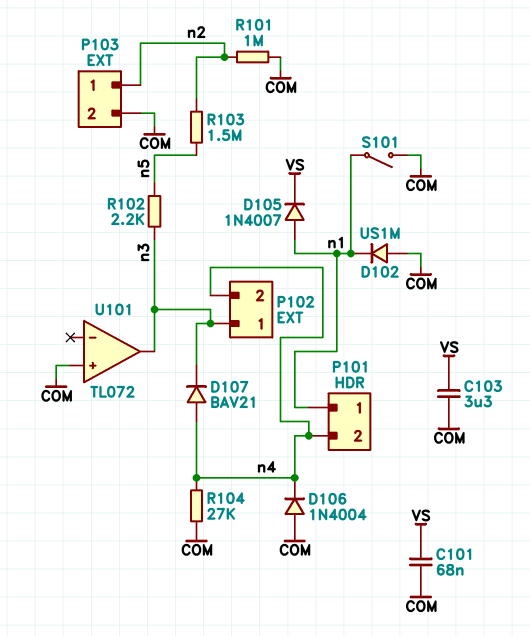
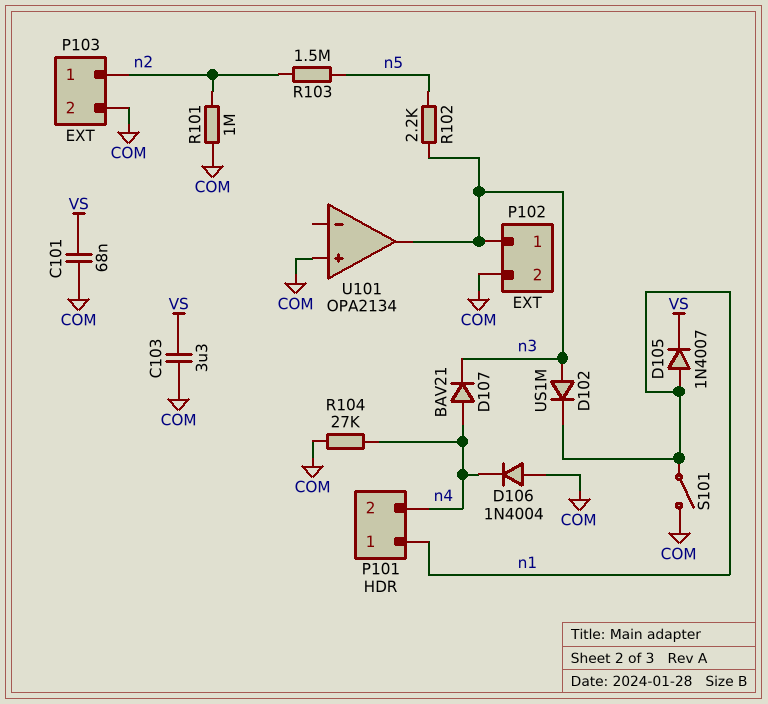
D102: diode US1M (A COM, K n1) -> diode US1M (A n3, K n1)
P102 pin 2: n4 -> COM
U101: TL072 -> OPA2134

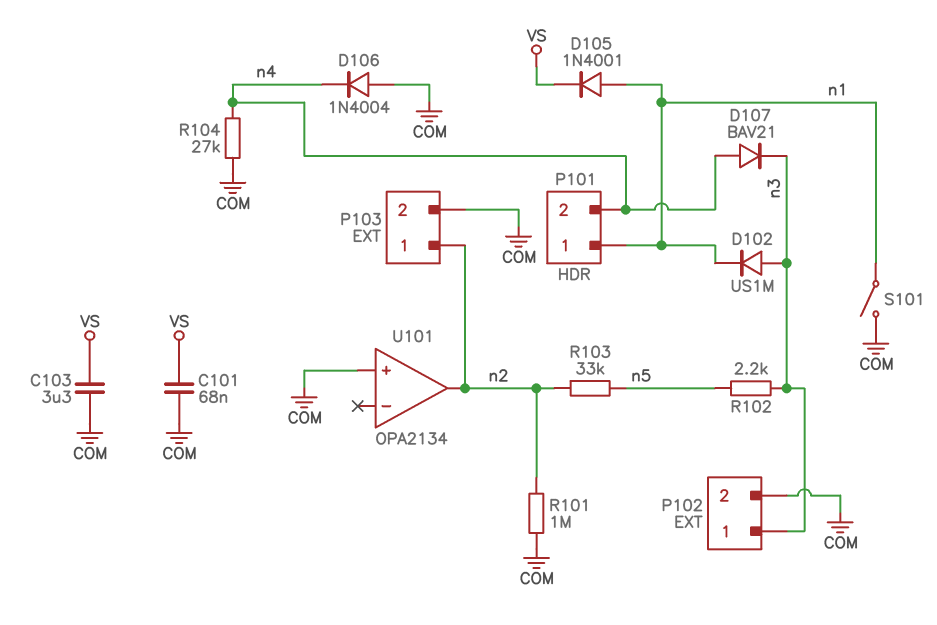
D105: diode 1N4007 (A n1, K VS) -> diode 1N4001 (A n1, K VS)
R103: 1.5M (n2, n5) -> 33k (n2, n5)
U101 pin out: n3 -> n2

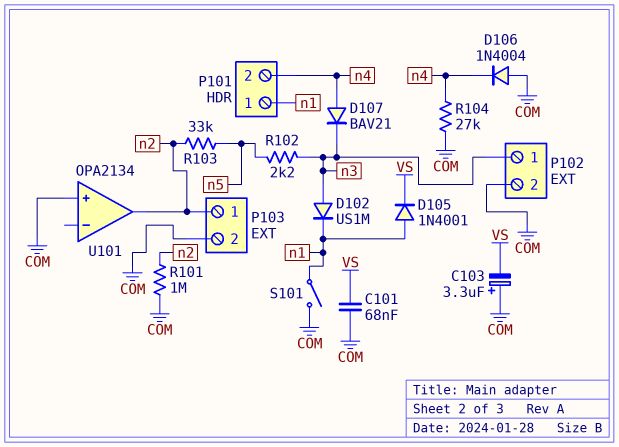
C103: 3.3uF (COM, VS) -> 3.3uF (plus COM, minus VS)

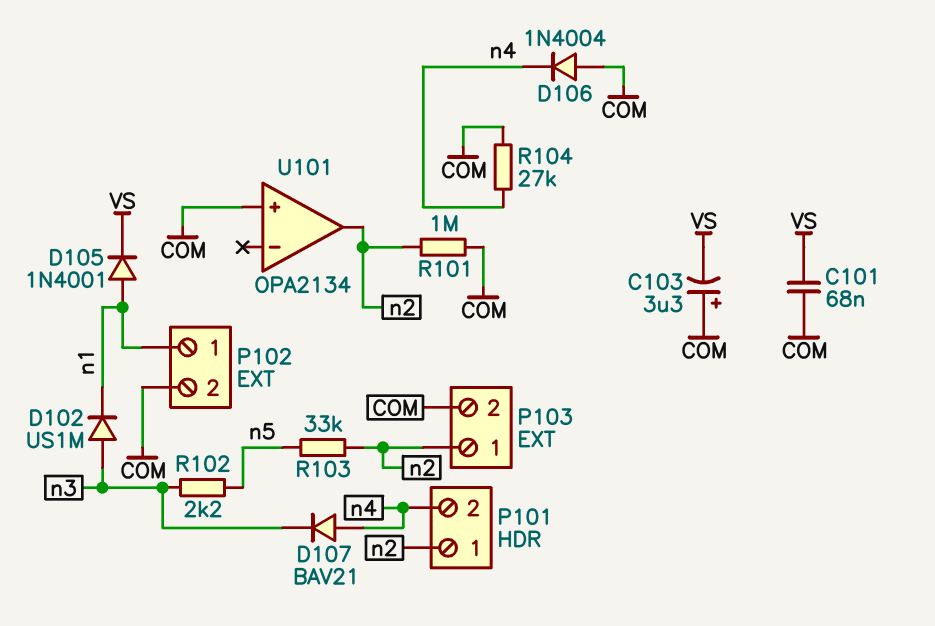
P101 pin 1: n1 -> n2
P102 pin 1: n3 -> n1
S101: switch (COM, n1) -> none

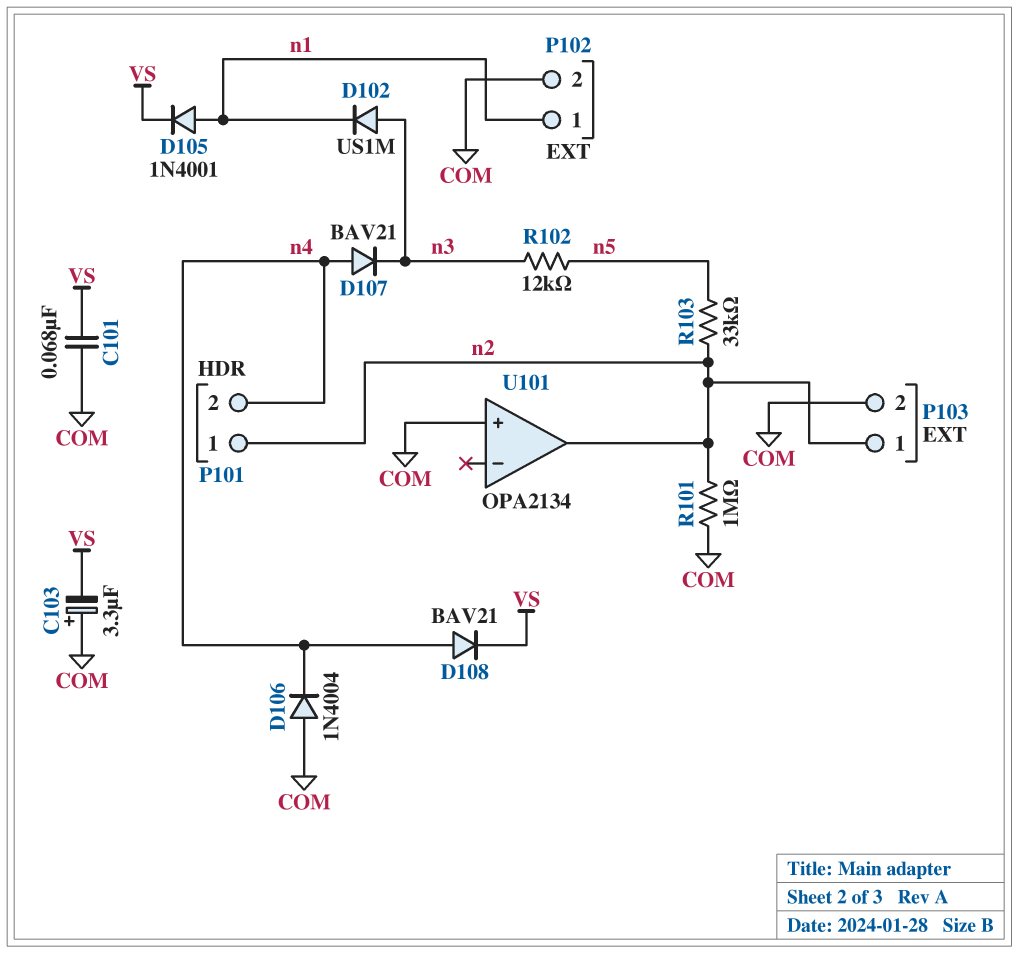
D108: none -> diode BAV21 (A n4, K VS)
R102: 2.2k (n3, n5) -> 12k (n3, n5)
R104: 27k (COM, n4) -> none

